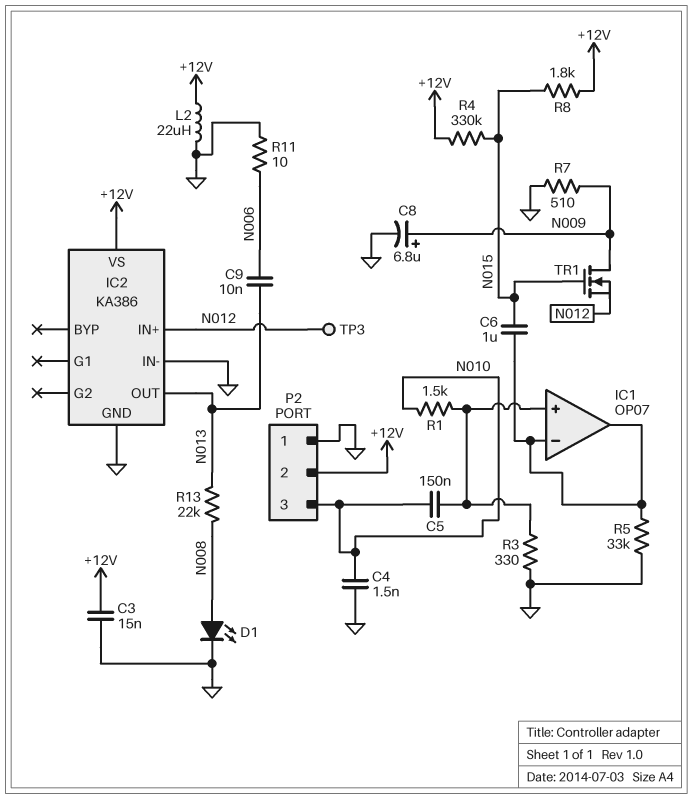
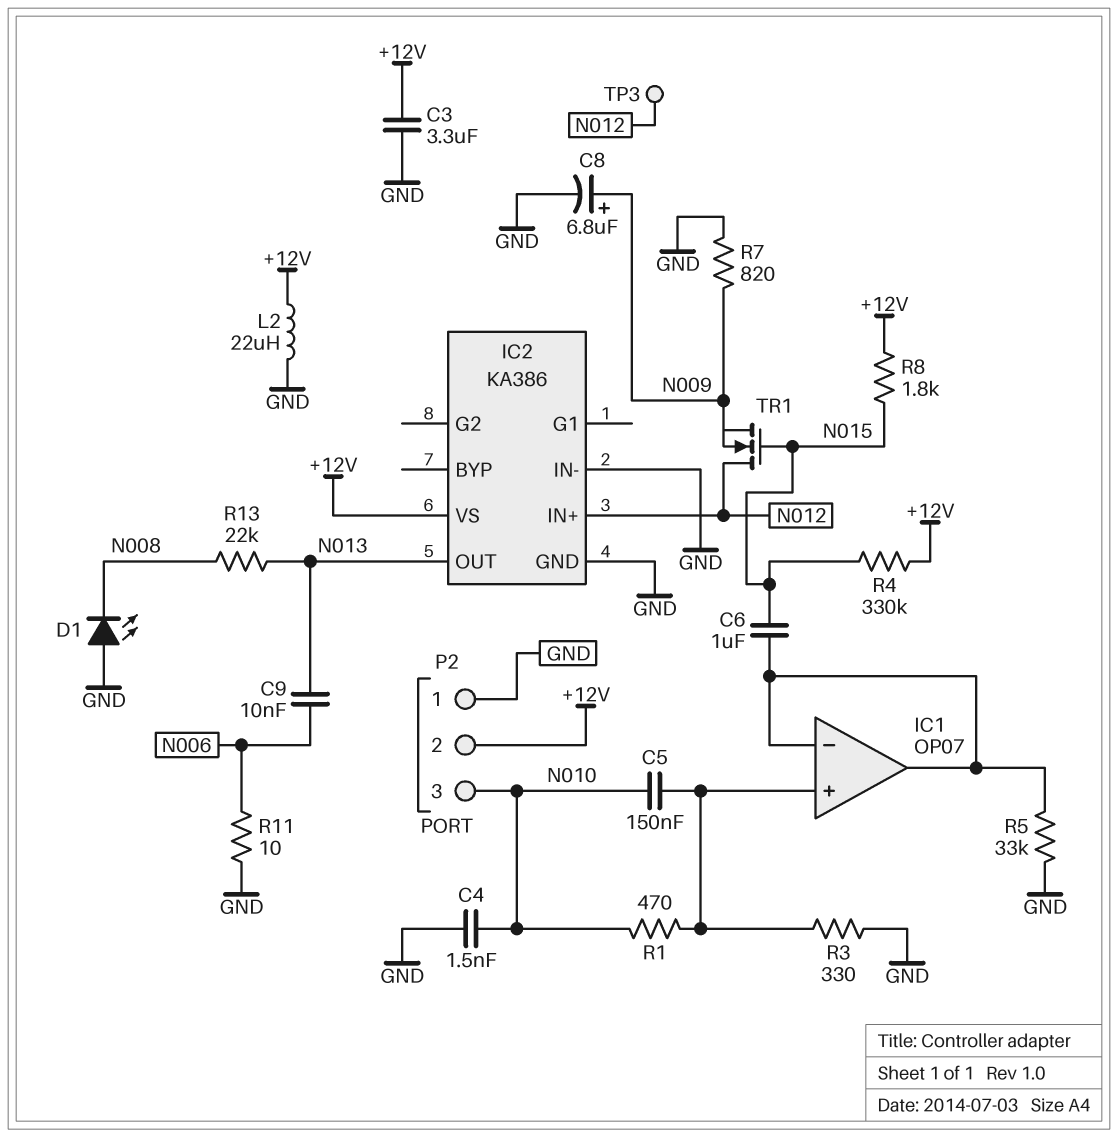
C3: 15nF (+12V, GND) -> 3.3uF (+12V, GND)
D1: LED (A N008, K GND) -> LED (A GND, K N008)
R1: 1.5k (IC1/in+, N010) -> 470 (IC1/in+, N010)
R7: 510 (GND, N009) -> 820 (GND, N009)
TR1: NMOS (G N015, D N009, S N012) -> NMOS (G N015, D N012, S N009)

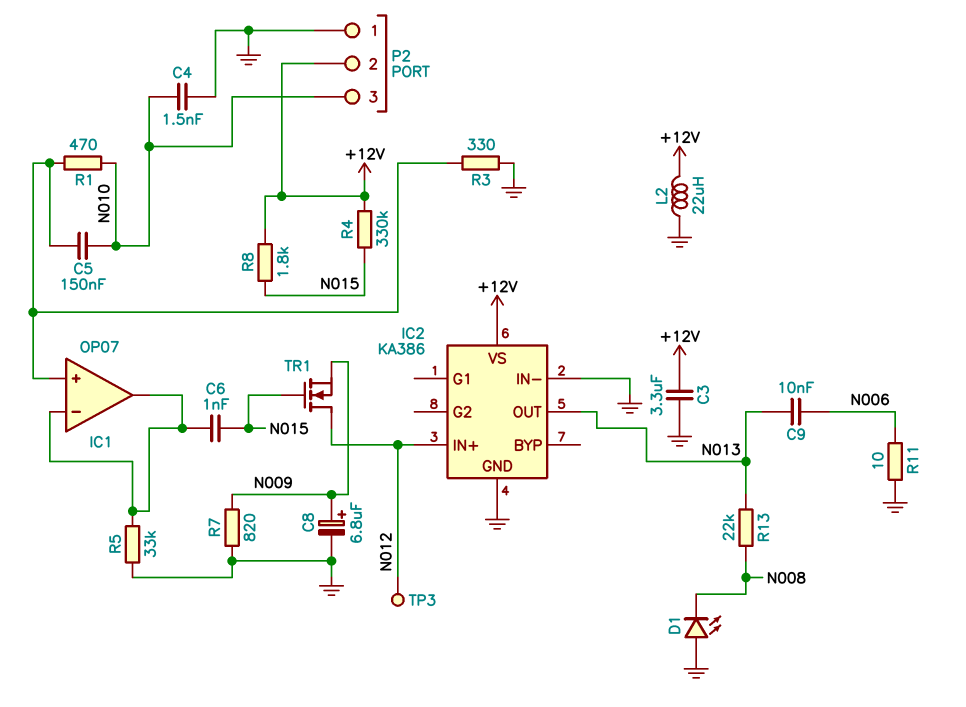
C6: 1uF (IC1/in-, N015) -> 1nF (IC1/in-, N015)

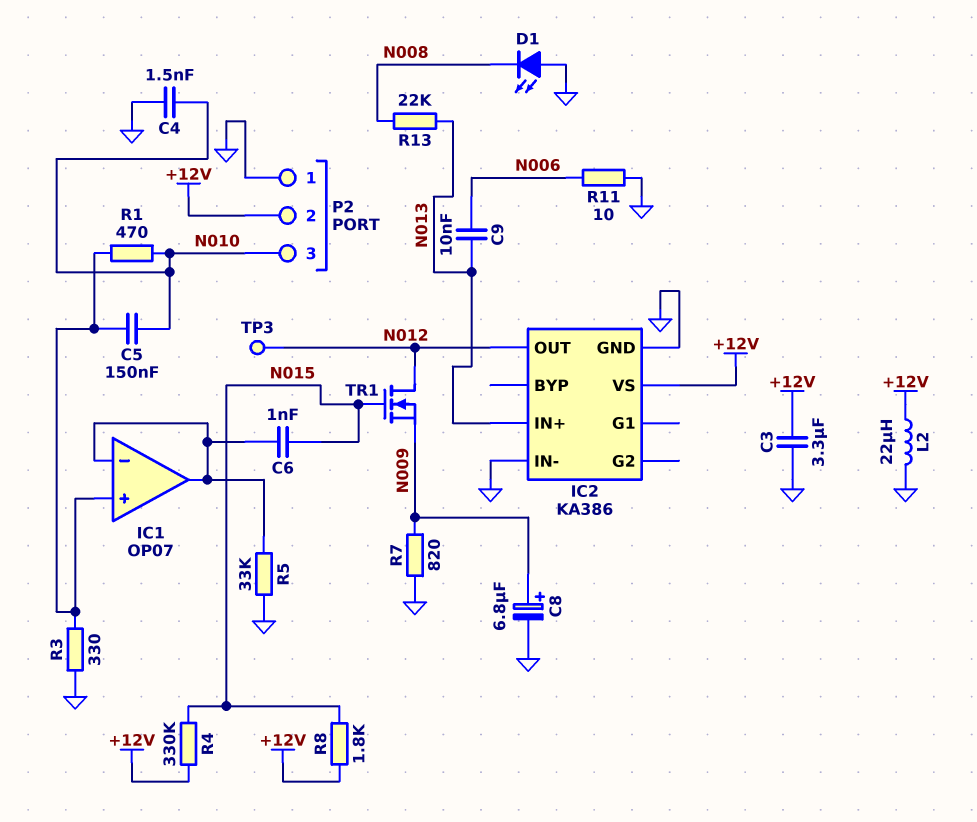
IC2 pin IN+: N012 -> N013
IC2 pin OUT: N013 -> N012

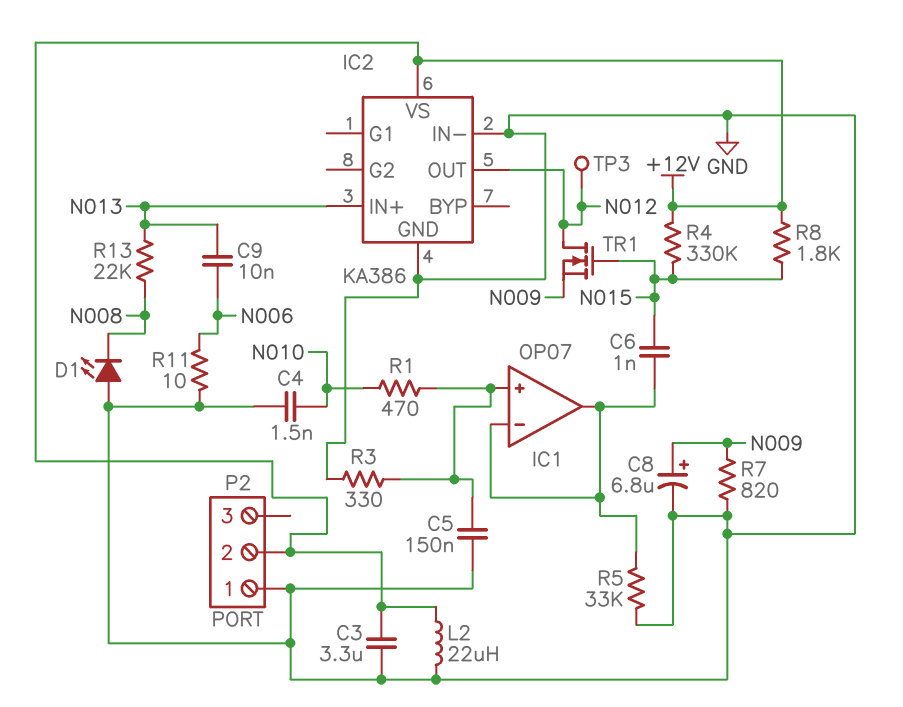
C5: 150nF (IC1/in+, N010) -> 150nF (GND, IC1/in+)
P2 pin 3: N010 -> none

